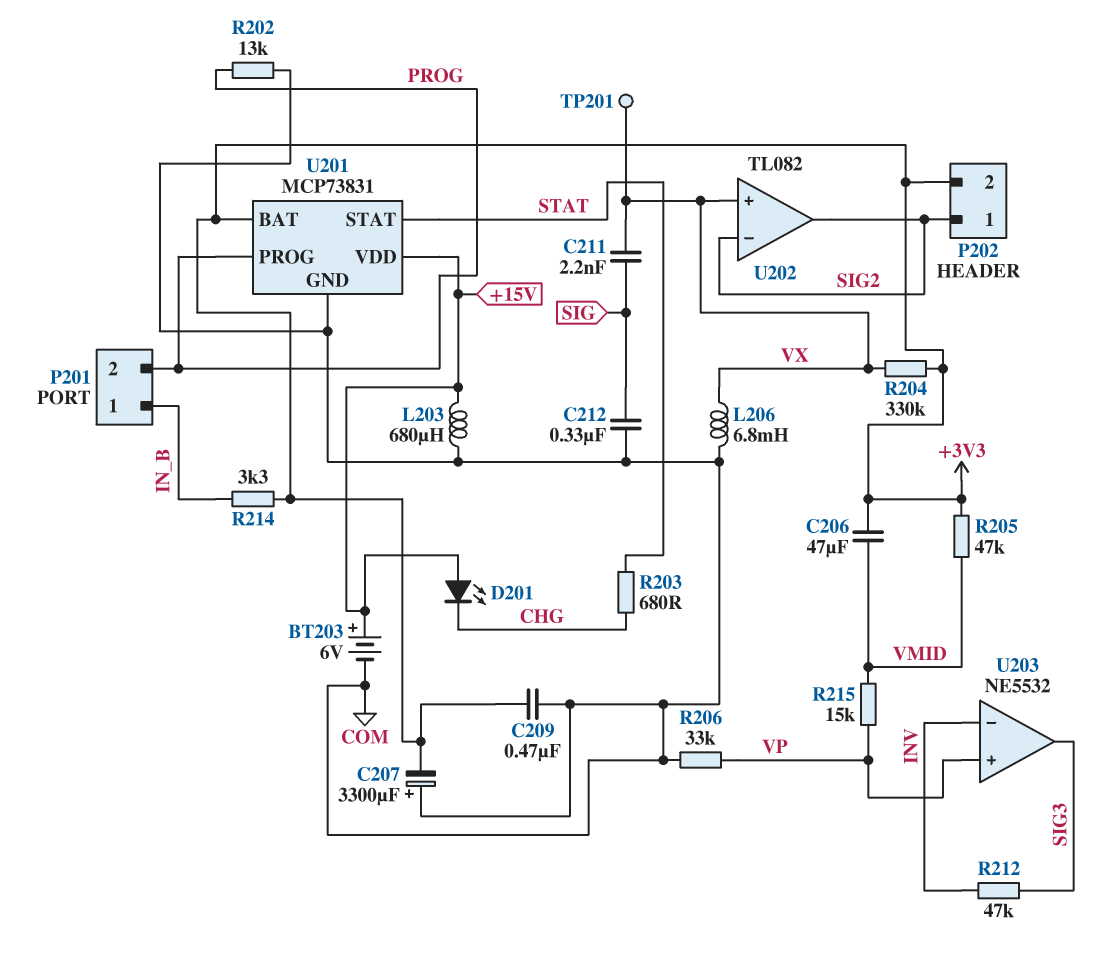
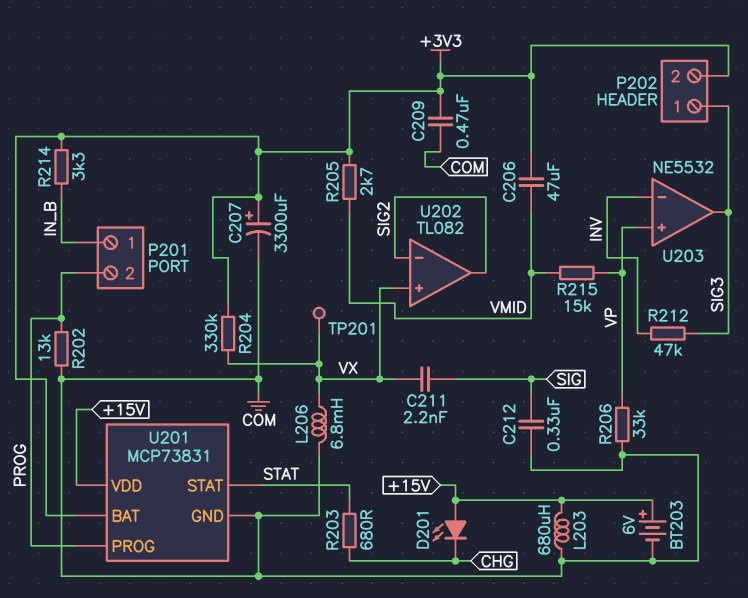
C207: 3300uF (plus COM, minus +3V3) -> 3300uF (plus +3V3, minus COM)
P202 pin 1: SIG2 -> SIG3
R205: 47k (+3V3, VMID) -> 2.7k (+3V3, VMID)

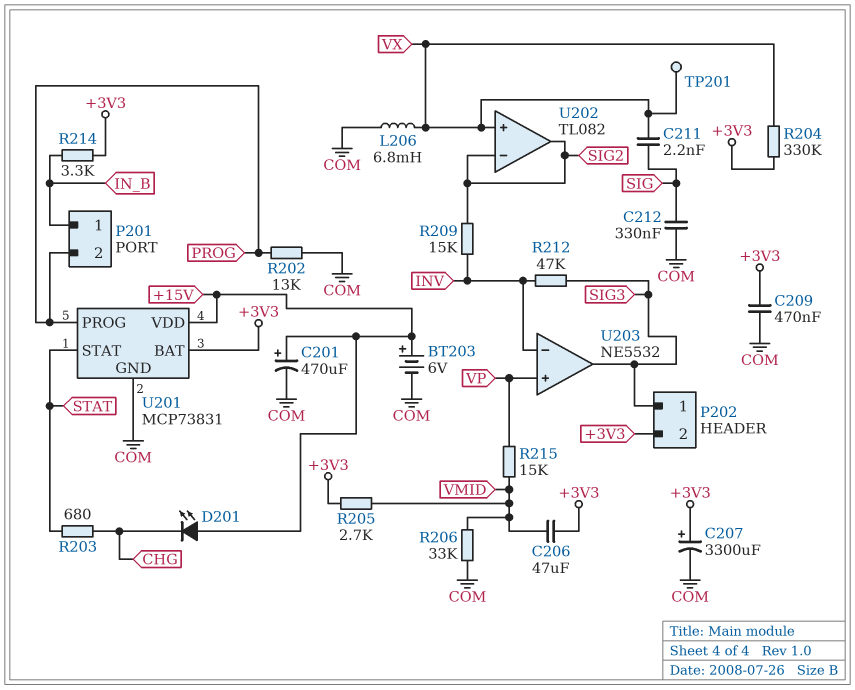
C201: none -> 470uF (plus +15V, minus COM)
L203: 680uH (+15V, COM) -> none
R206: 33k (COM, VP) -> 33k (COM, VMID)
R209: none -> 15k (INV, SIG2)

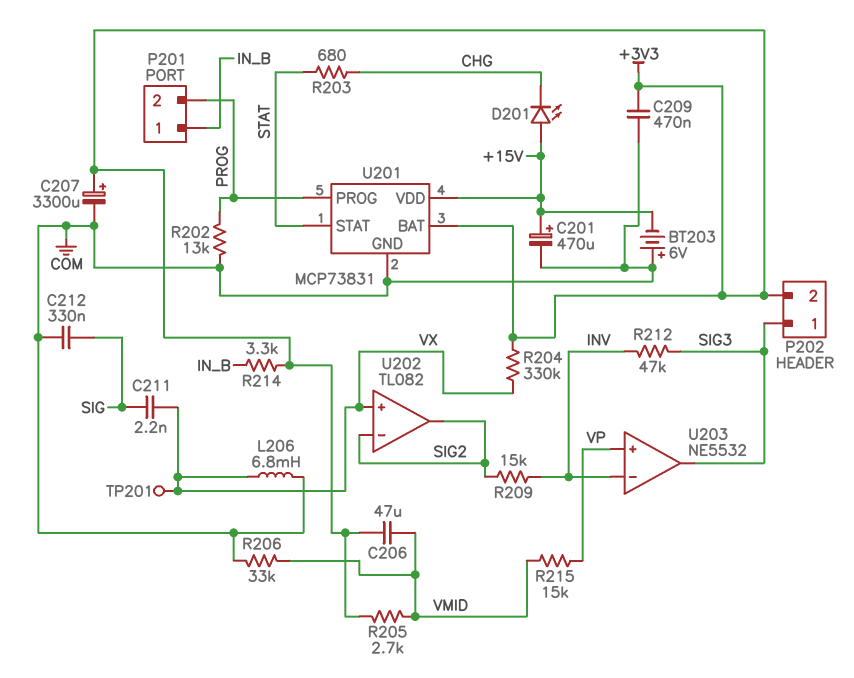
BT203: 6V (plus +15V, minus COM) -> 6V (plus COM, minus +15V)

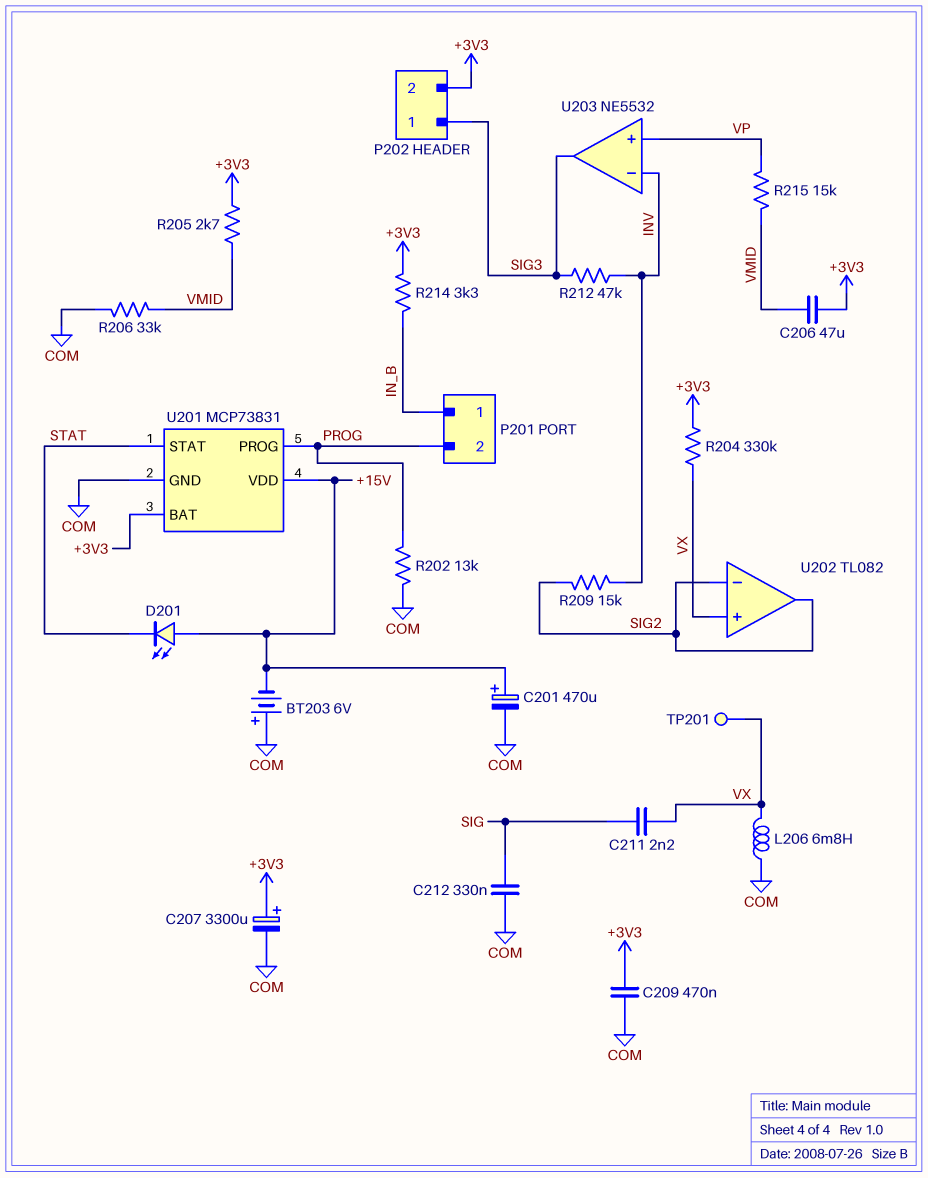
D201: LED (A +15V, K CHG) -> LED (A +15V, K STAT)
R203: 680 (CHG, STAT) -> none

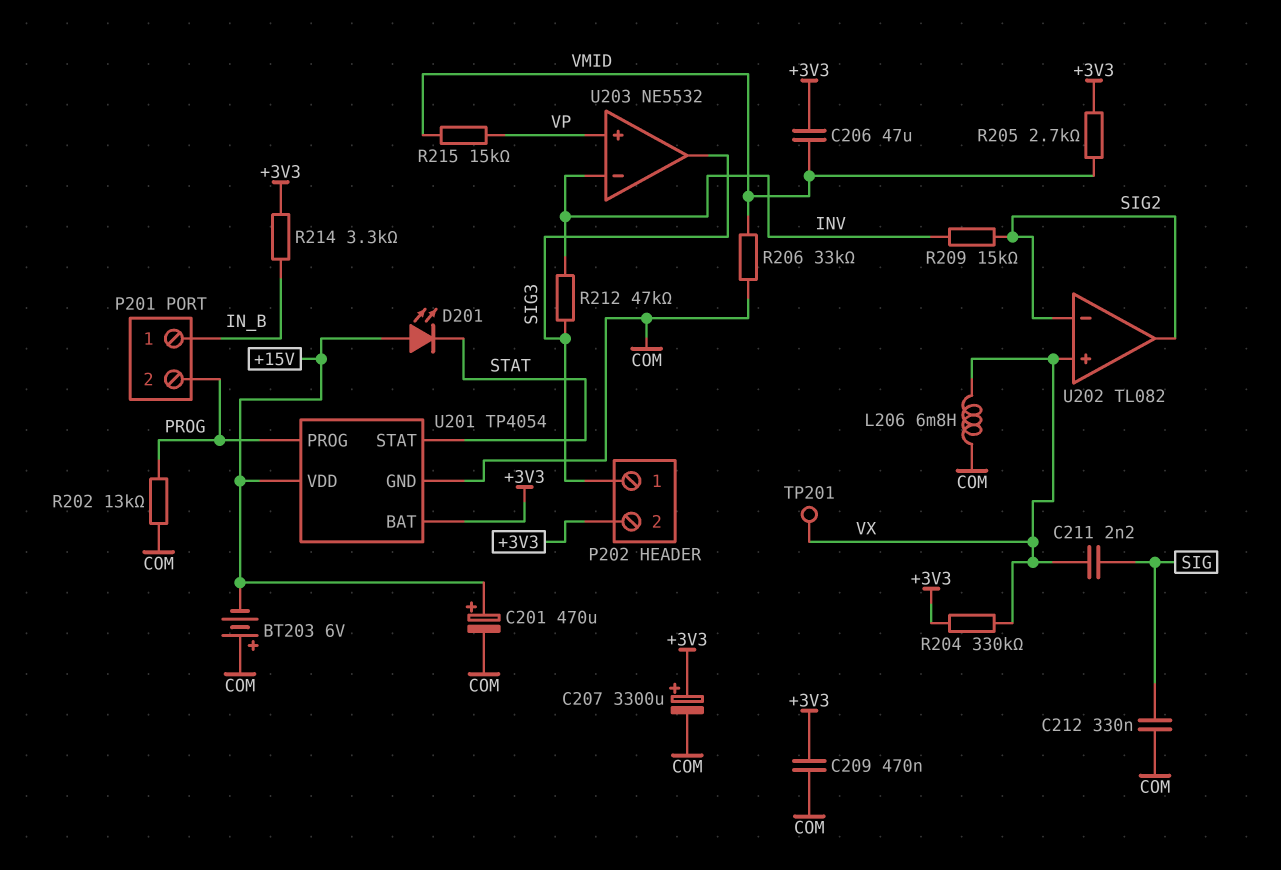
U201: MCP73831 -> TP4054

